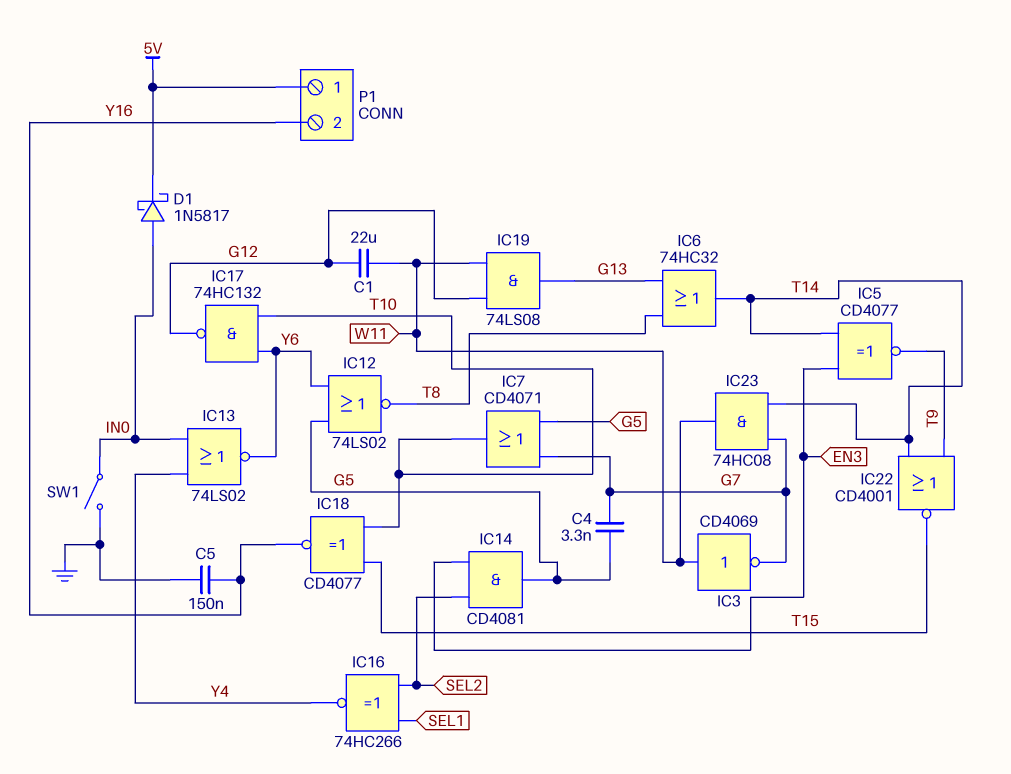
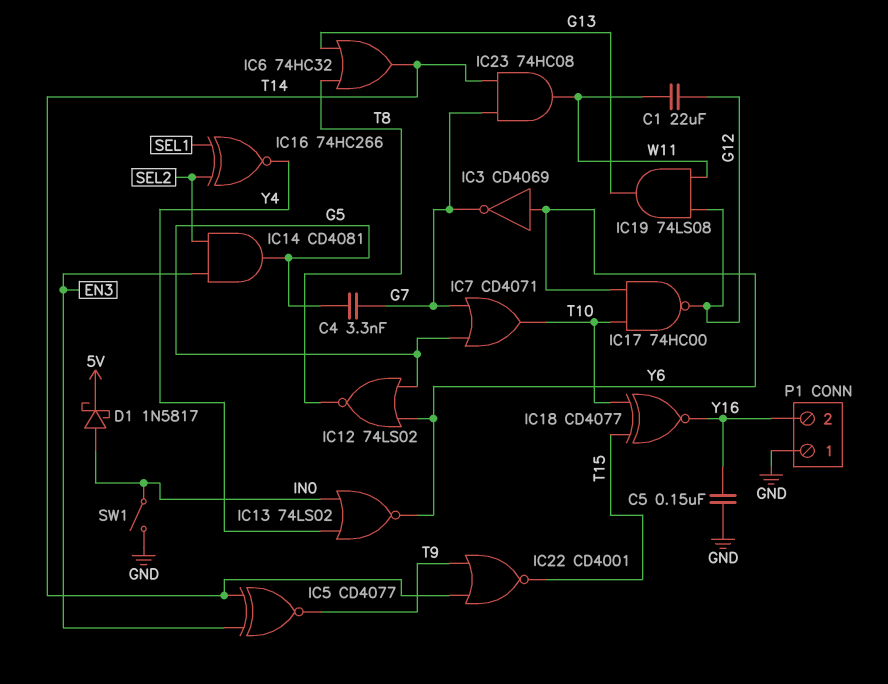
IC3: NOT CD4069 (in W11, out G7) -> NOT CD4069 (in Y6, out G7)
IC17: NAND 74HC132 (in T10, in Y6, out G12) -> NAND 74HC00 (in T10, in Y6, out G12)
P1 pin 1: 5V -> GND

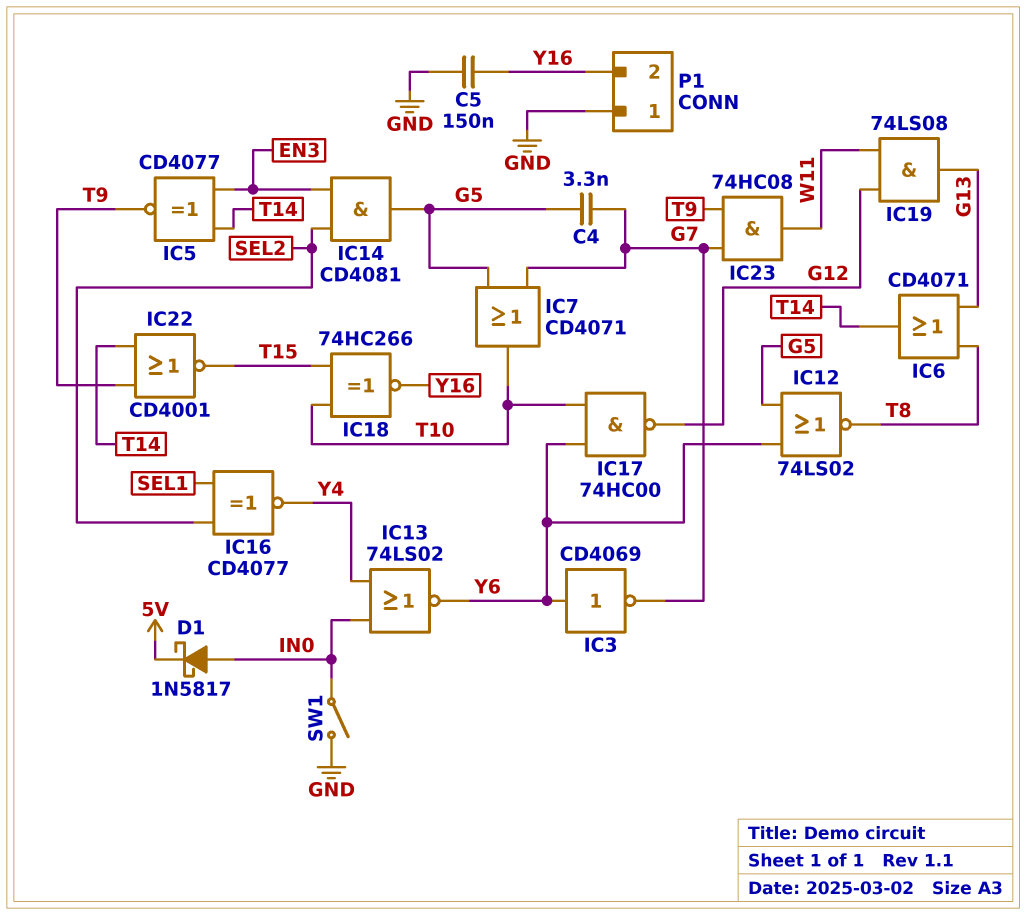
C1: 22uF (G12, W11) -> none
IC6: OR 74HC32 (in G13, in T8, out T14) -> OR CD4071 (in G13, in T8, out T14)
IC16: XNOR 74HC266 (in SEL1, in SEL2, out Y4) -> XNOR CD4077 (in SEL1, in SEL2, out Y4)
IC18: XNOR CD4077 (in T10, in T15, out Y16) -> XNOR 74HC266 (in T10, in T15, out Y16)
IC23: AND 74HC08 (in G7, in T14, out W11) -> AND 74HC08 (in G7, in T9, out W11)

